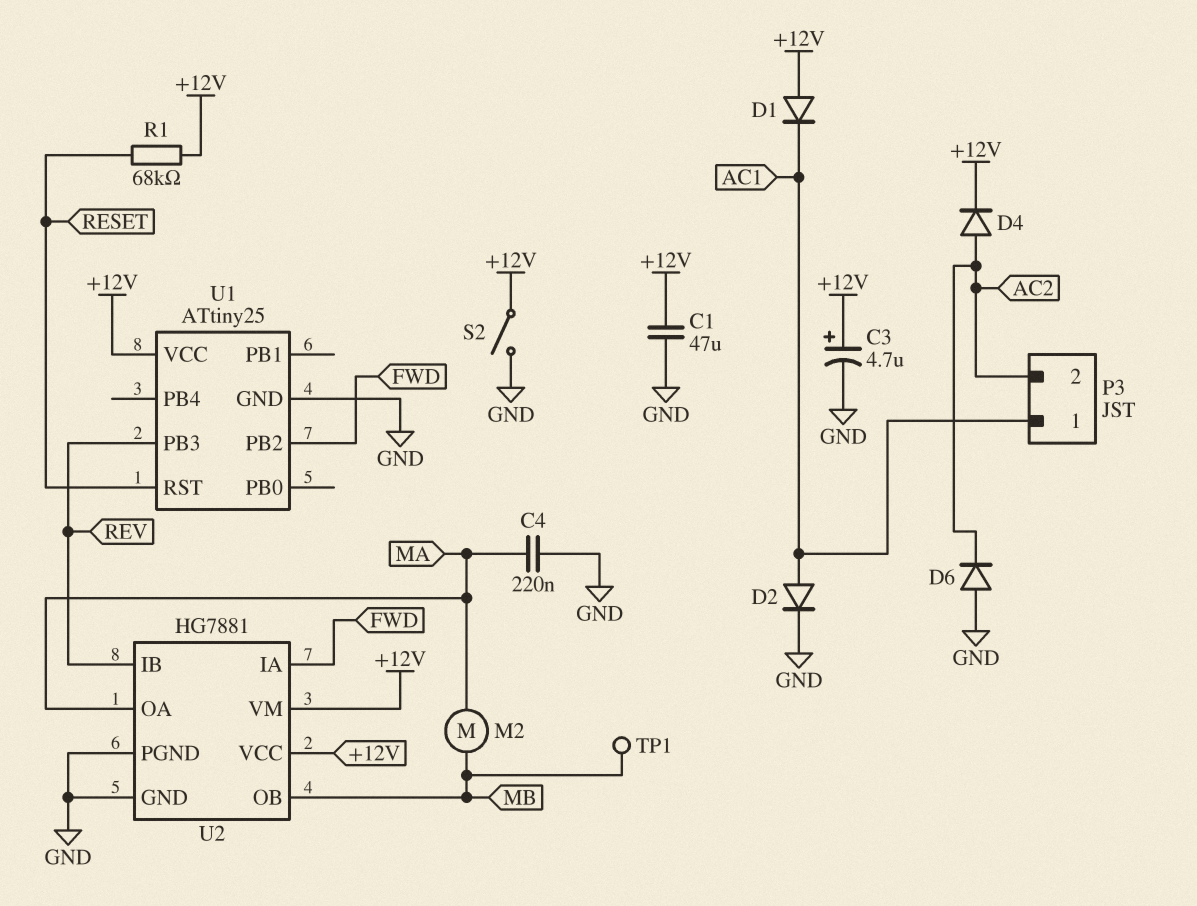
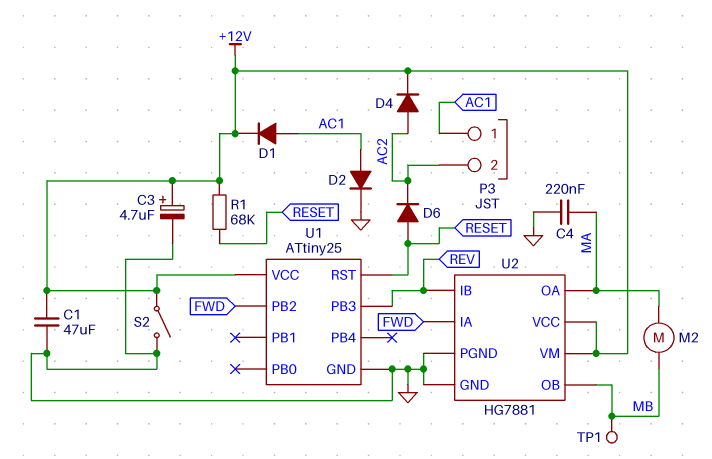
D1: diode (A +12V, K AC1) -> diode (A AC1, K +12V)
D6: diode (A GND, K AC2) -> diode (A RESET, K AC2)

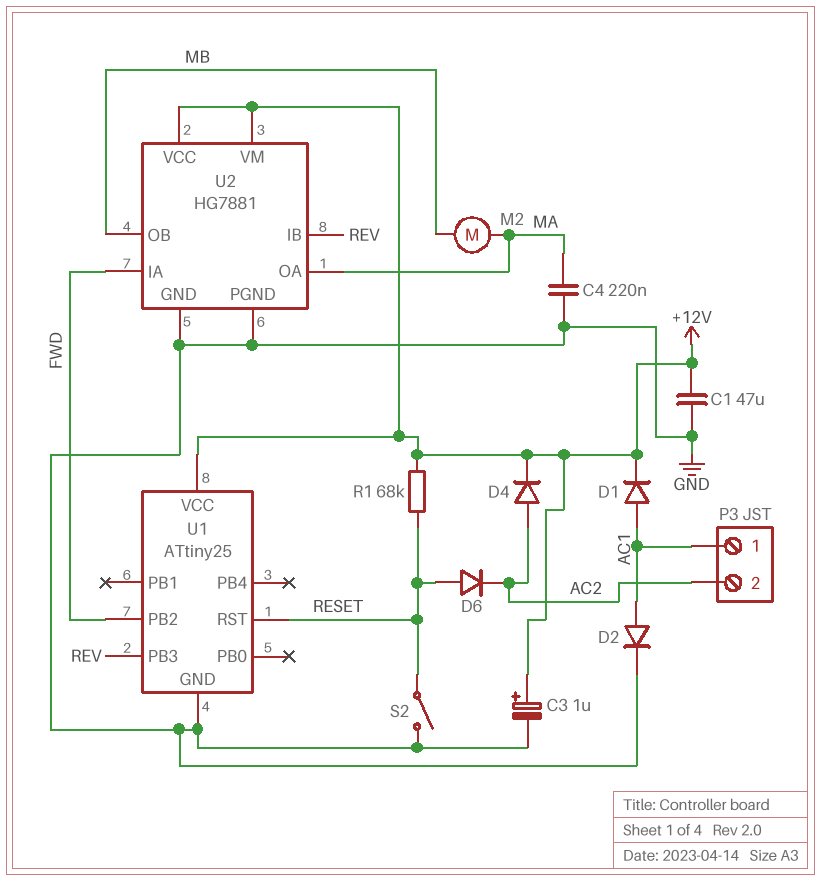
C3: 4.7uF (plus +12V, minus GND) -> 1uF (plus +12V, minus GND)
S2: switch (+12V, GND) -> switch (GND, RESET)
TP1: test point (MB) -> none

